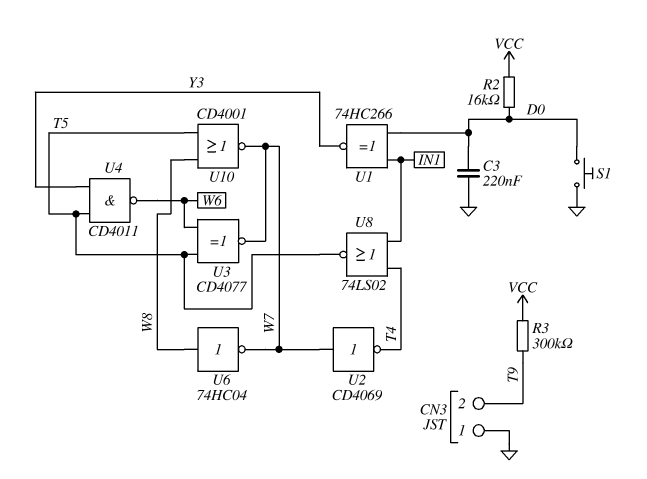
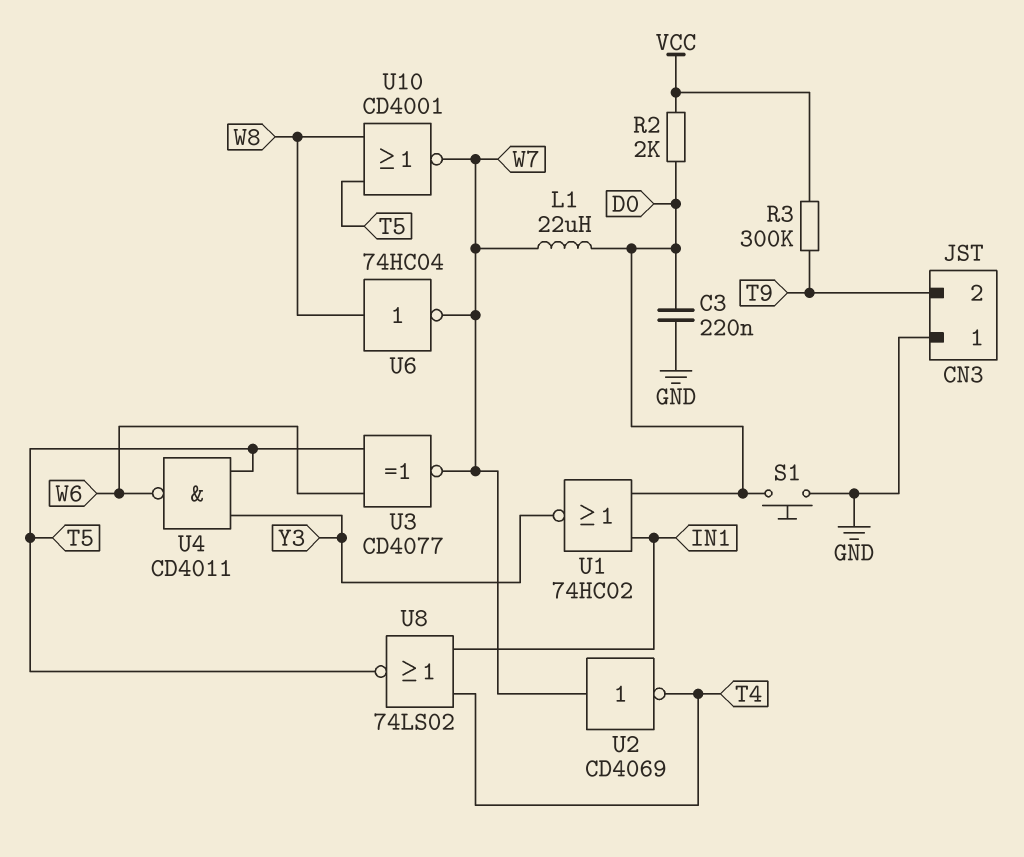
L1: none -> 22uH (D0, W7)
R2: 16k (D0, VCC) -> 2k (D0, VCC)
U1: XNOR 74HC266 (in D0, in IN1, out Y3) -> NOR 74HC02 (in D0, in IN1, out Y3)

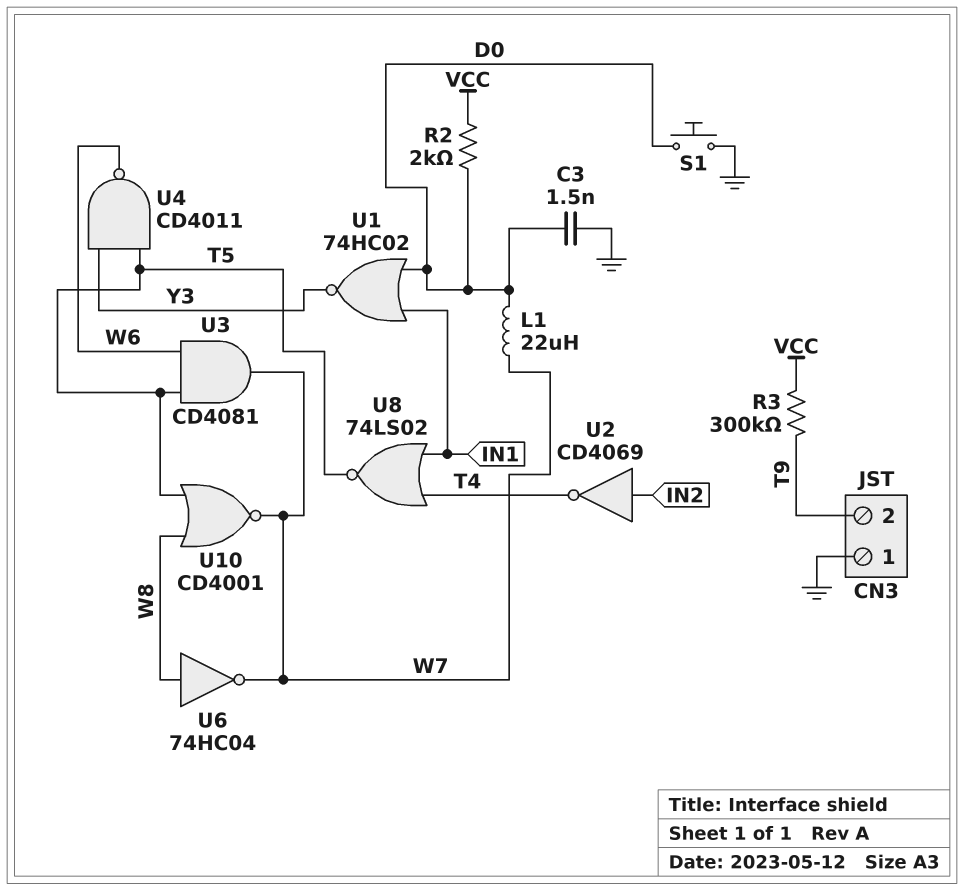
C3: 220nF (D0, GND) -> 1.5nF (D0, GND)
U2: NOT CD4069 (in W7, out T4) -> NOT CD4069 (in IN2, out T4)
U3: XNOR CD4077 (in T5, in W6, out W7) -> AND CD4081 (in T5, in W6, out W7)

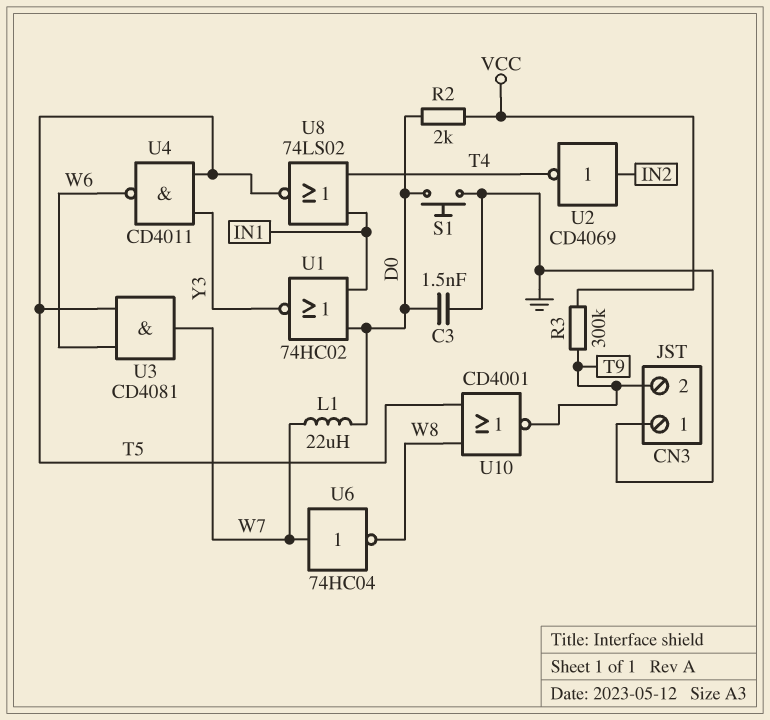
U6: NOT 74HC04 (in W8, out W7) -> NOT 74HC04 (in W7, out W8)
U10: NOR CD4001 (in T5, in W8, out W7) -> NOR CD4001 (in T5, in W8, out T9)

